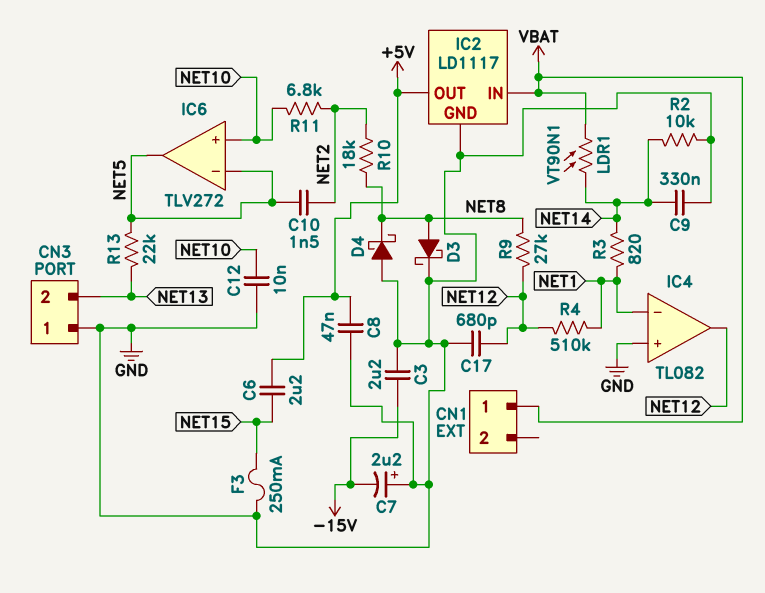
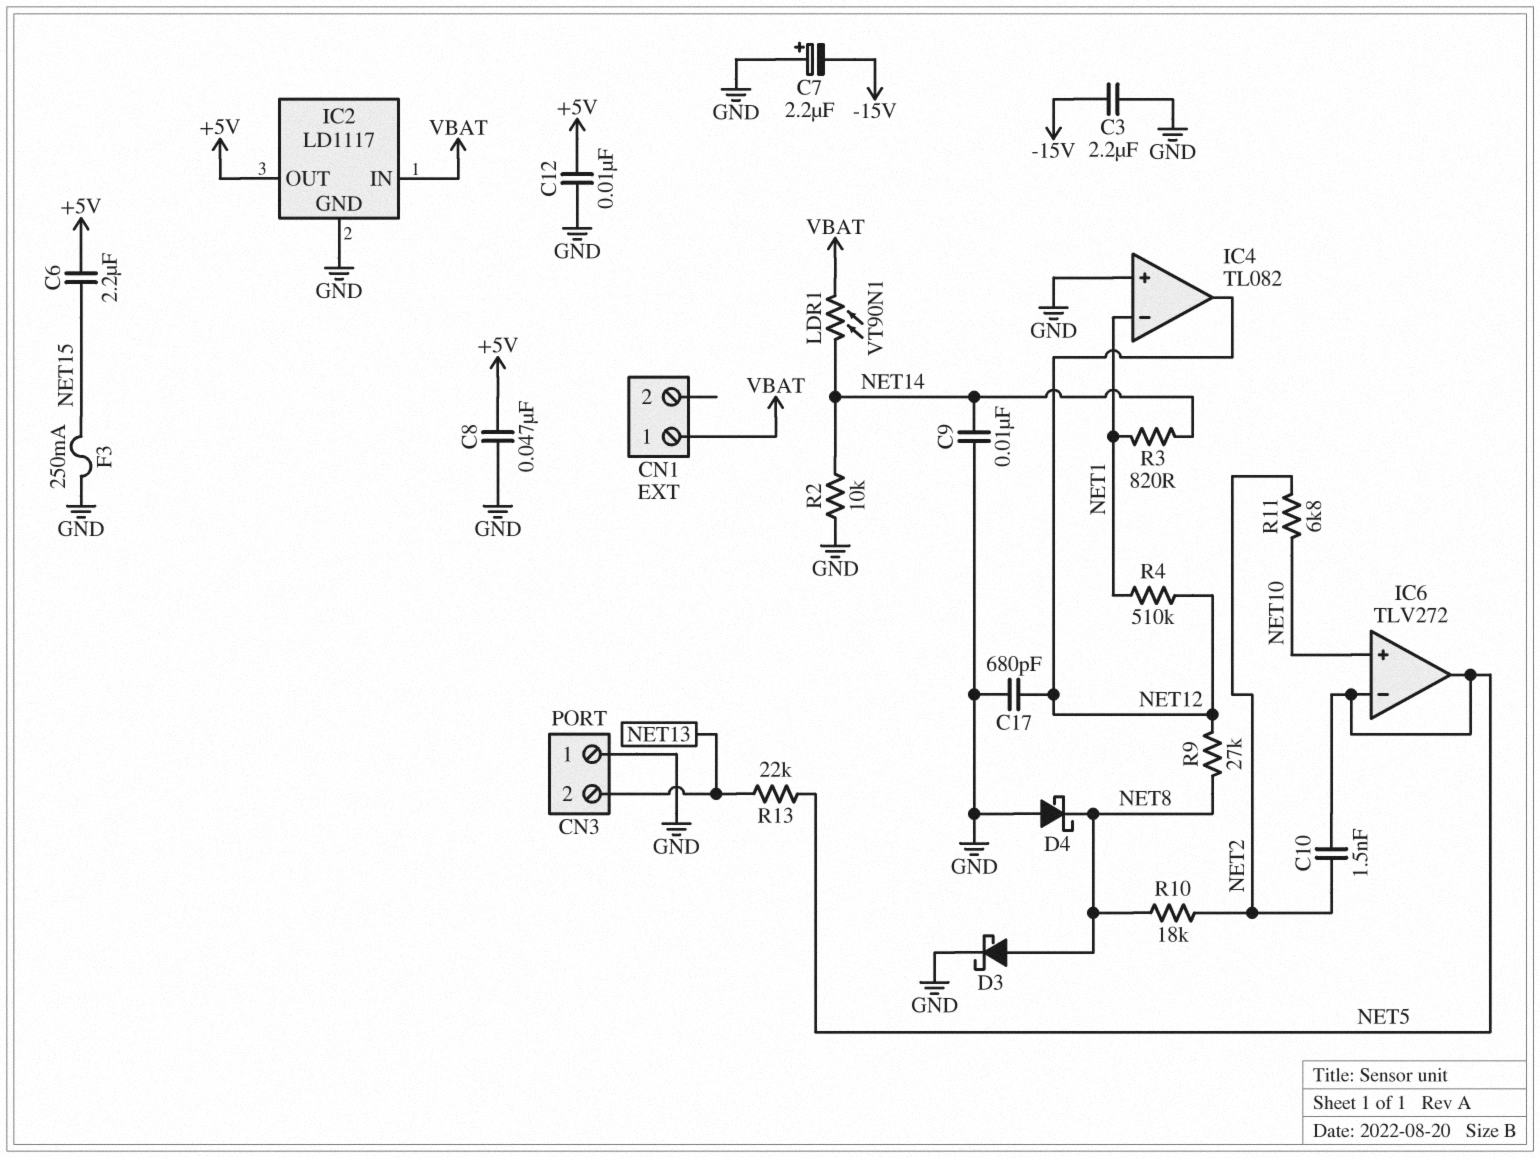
C9: 330nF (GND, NET14) -> 10nF (GND, NET14)
C12: 10nF (GND, NET10) -> 10nF (+5V, GND)

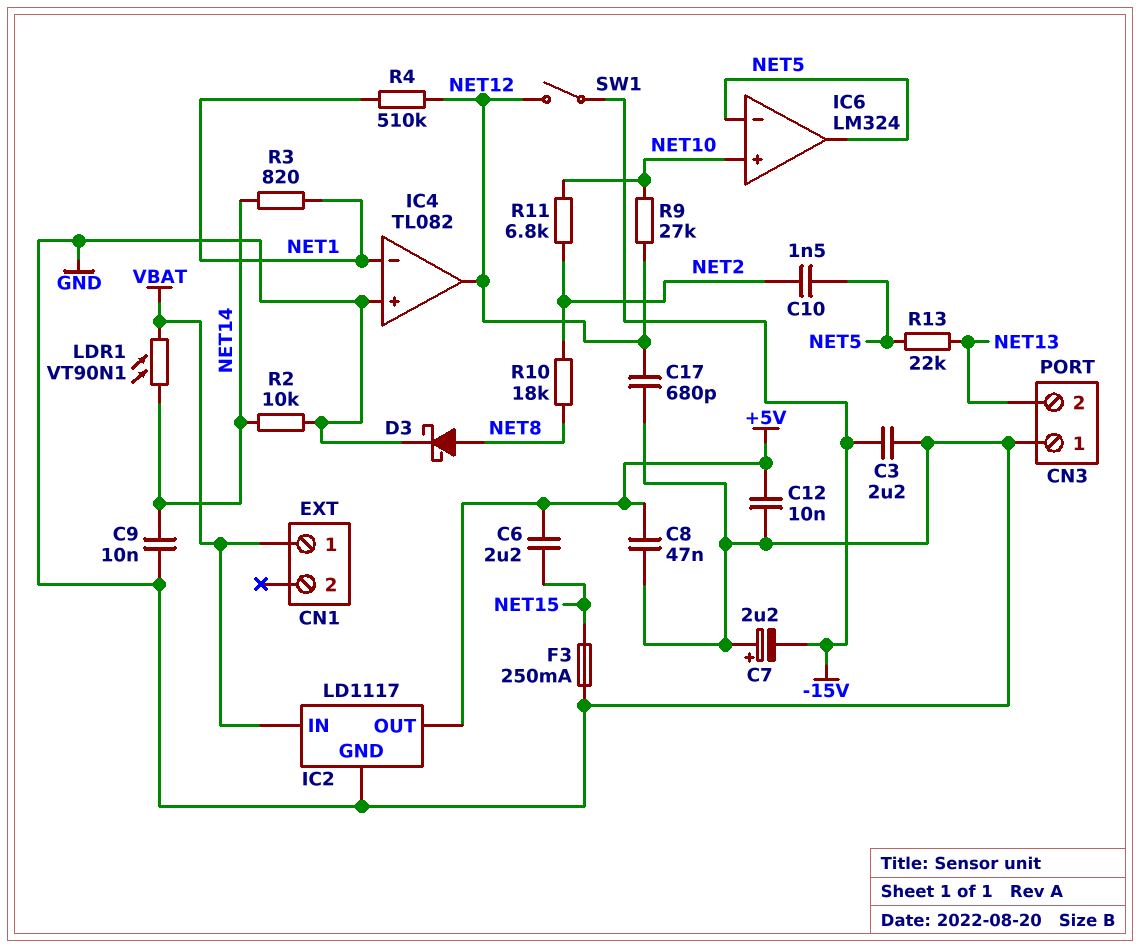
D4: schottky (A GND, K NET8) -> none
IC6: TLV272 -> LM324
R9: 27k (NET8, NET12) -> 27k (NET10, NET12)
SW1: none -> switch (-15V, NET12)

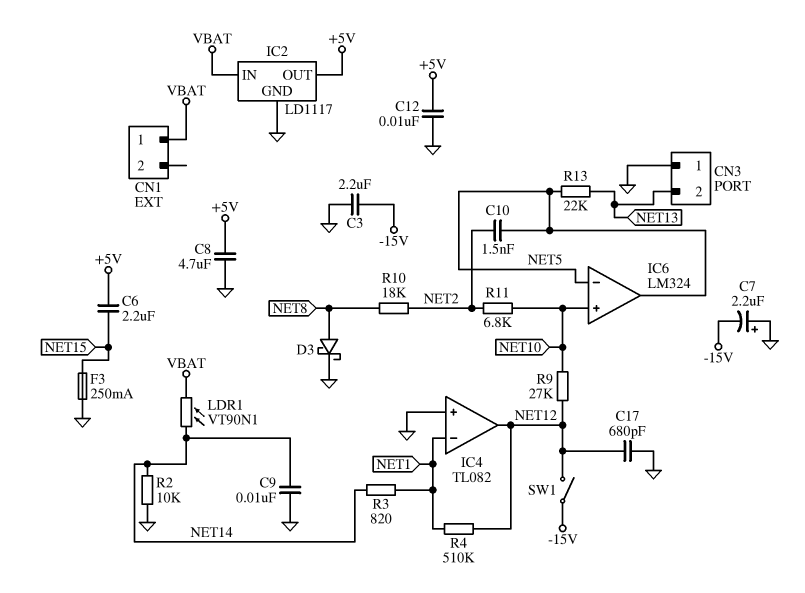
C8: 47nF (+5V, GND) -> 4.7uF (+5V, GND)

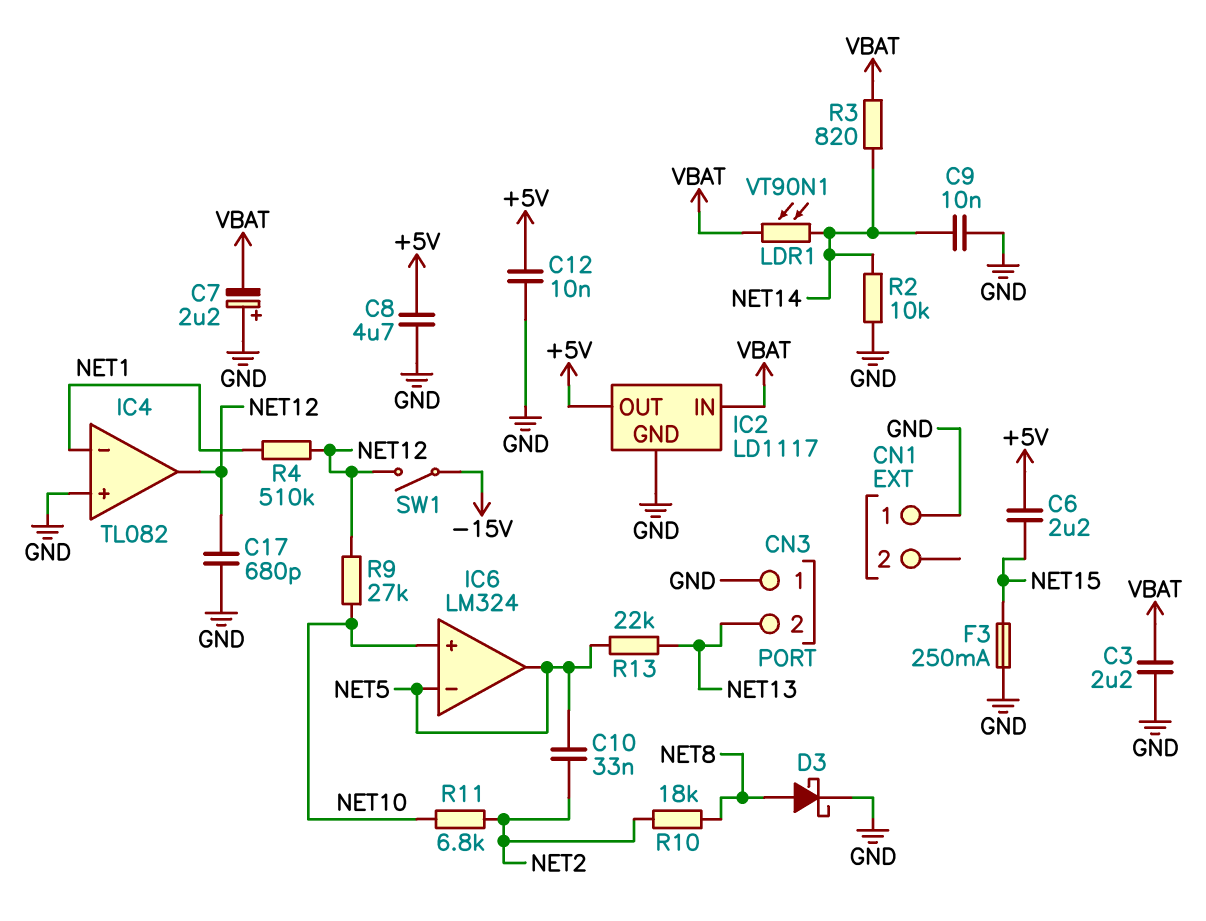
C3: 2.2uF (-15V, GND) -> 2.2uF (GND, VBAT)
C7: 2.2uF (plus GND, minus -15V) -> 2.2uF (plus GND, minus VBAT)
C10: 1.5nF (NET2, NET5) -> 33nF (NET2, NET5)
CN1 pin 1: VBAT -> GND
R3: 820 (NET1, NET14) -> 820 (NET14, VBAT)

